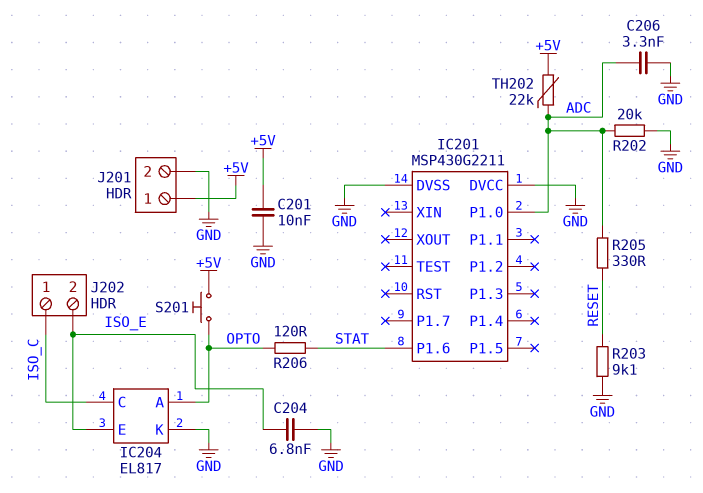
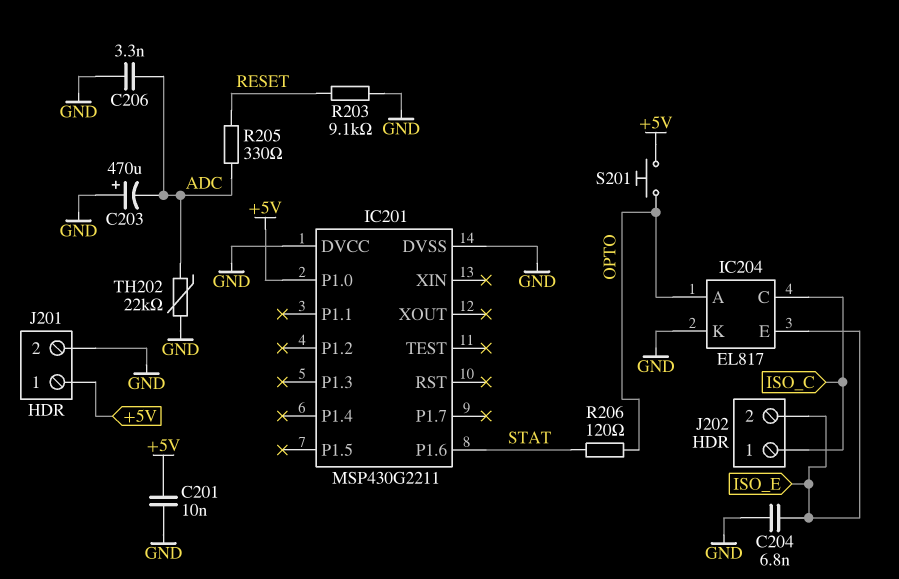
C203: none -> 470uF (plus GND, minus ADC)
IC201 pin P1.0: ADC -> +5V
R202: 20k (ADC, GND) -> none
TH202: 22k (+5V, ADC) -> 22k (ADC, GND)

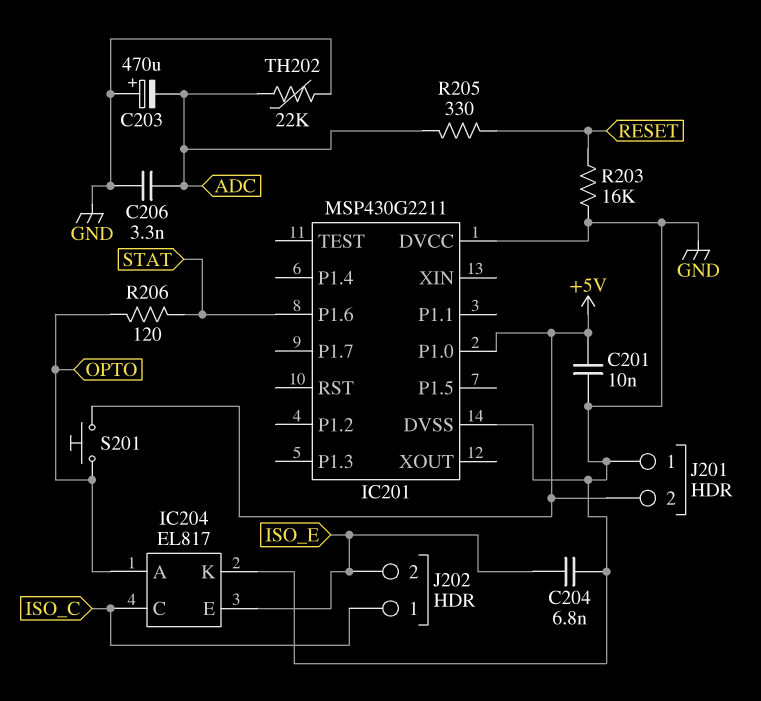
J201 pin 1: +5V -> GND
J201 pin 2: GND -> +5V
R203: 9.1k (GND, RESET) -> 16k (GND, RESET)

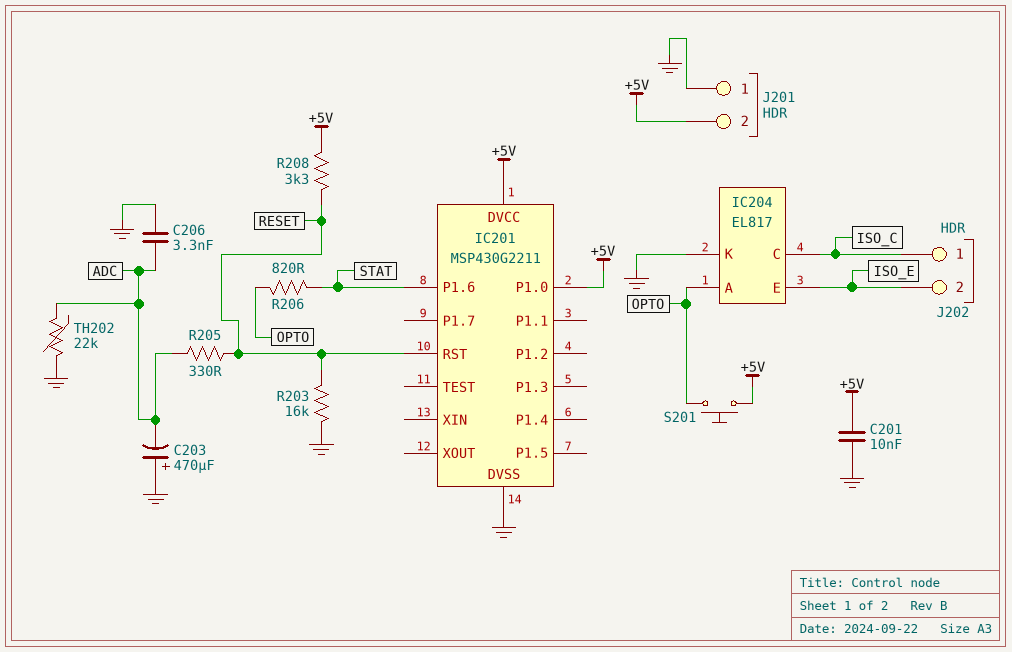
C204: 6.8nF (GND, ISO_E) -> none
IC201 pin DVCC: GND -> +5V
IC201 pin RST: none -> RESET
R206: 120 (OPTO, STAT) -> 820 (OPTO, STAT)
R208: none -> 3.3k (+5V, RESET)

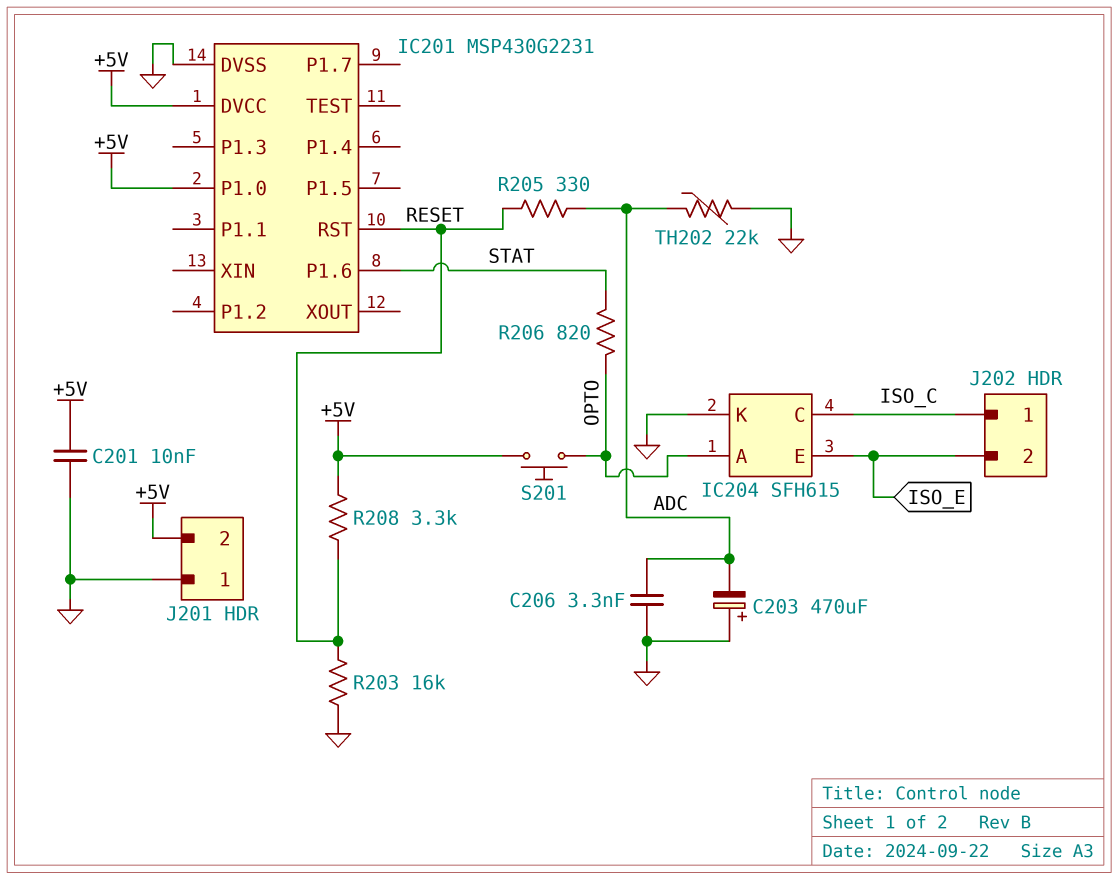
IC201: MSP430G2211 -> MSP430G2231
IC204: EL817 -> SFH615

